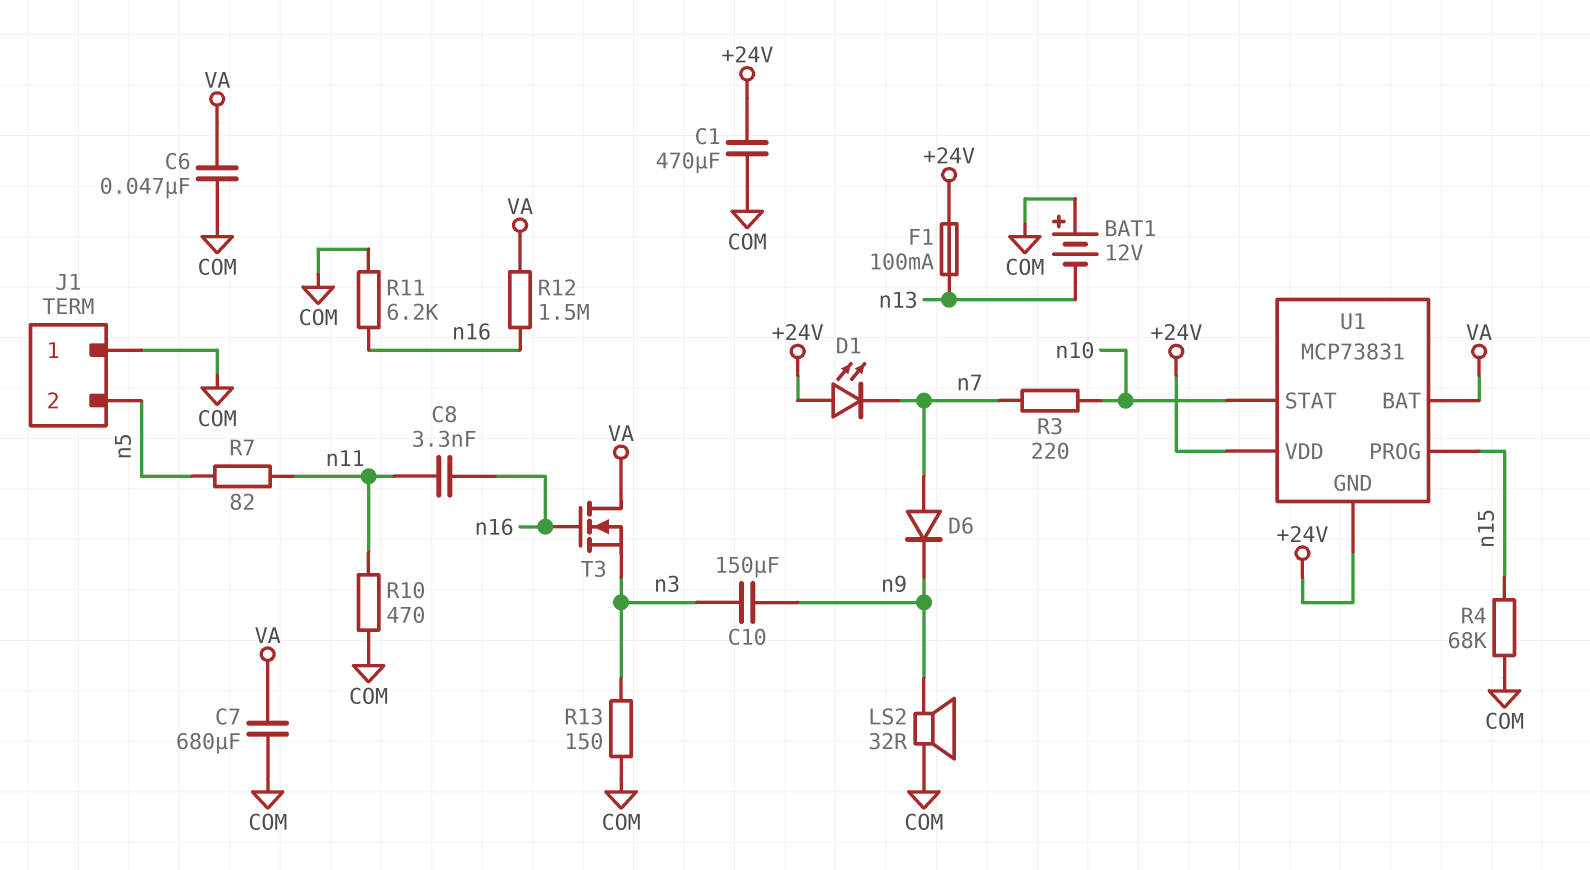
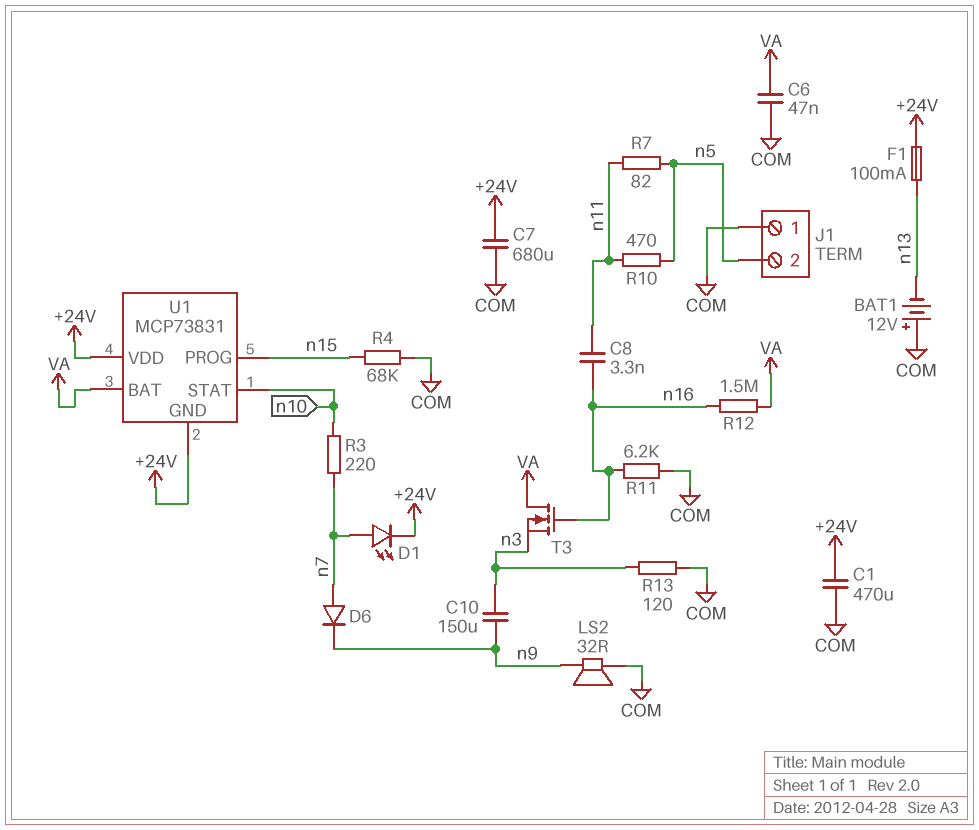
C7: 680uF (COM, VA) -> 680uF (+24V, COM)
D1: LED (A +24V, K n7) -> LED (A n7, K +24V)
R10: 470 (COM, n11) -> 470 (n5, n11)
R13: 150 (COM, n3) -> 120 (COM, n3)

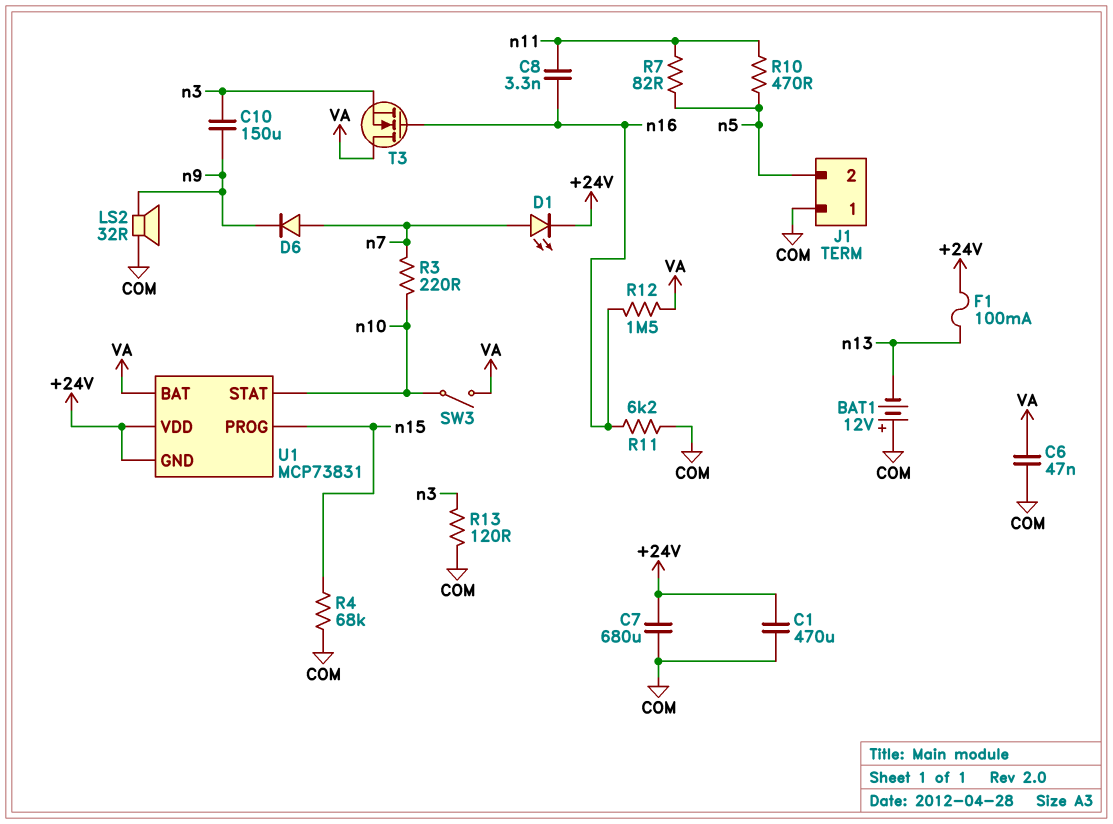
SW3: none -> switch (VA, n10)

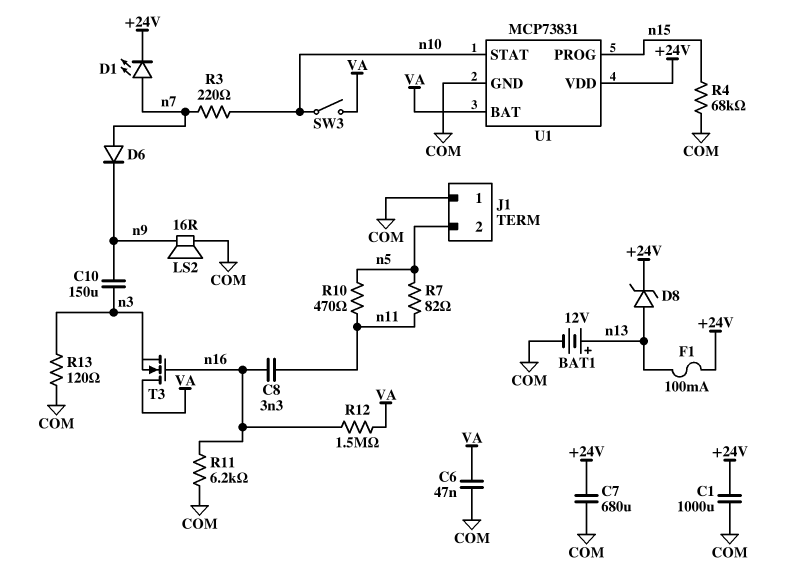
BAT1: 12V (plus COM, minus n13) -> 12V (plus n13, minus COM)
C1: 470uF (+24V, COM) -> 1000uF (+24V, COM)
D8: none -> zener (A n13, K +24V)
LS2: speaker 32R (COM, n9) -> speaker 16R (COM, n9)
U1 pin GND: +24V -> COM

